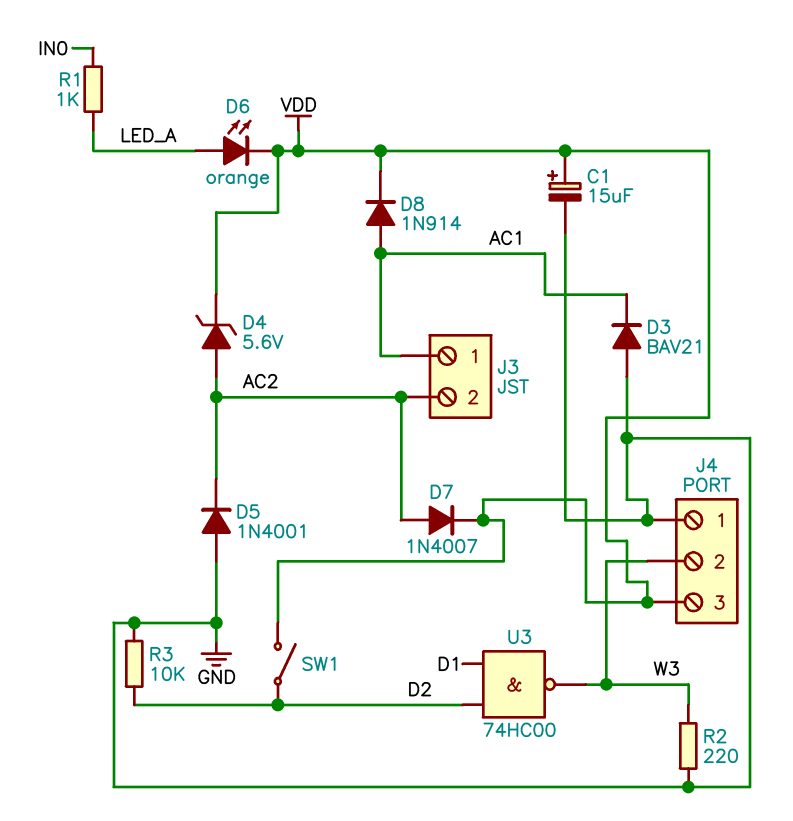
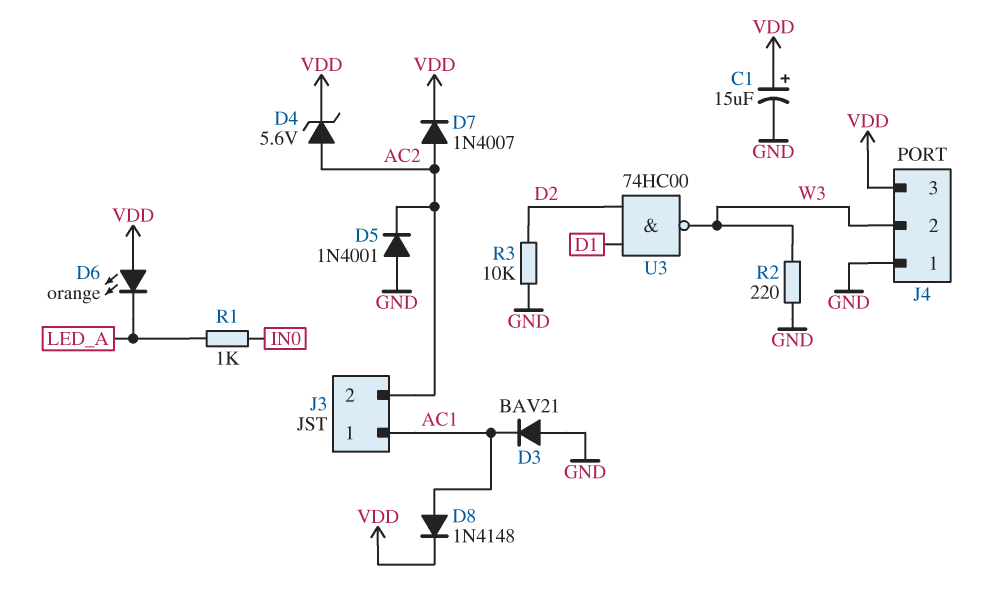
D6: LED orange (A LED_A, K VDD) -> LED orange (A VDD, K LED_A)
D8: diode 1N914 (A AC1, K VDD) -> diode 1N4148 (A AC1, K VDD)
SW1: switch (D2, VDD) -> none

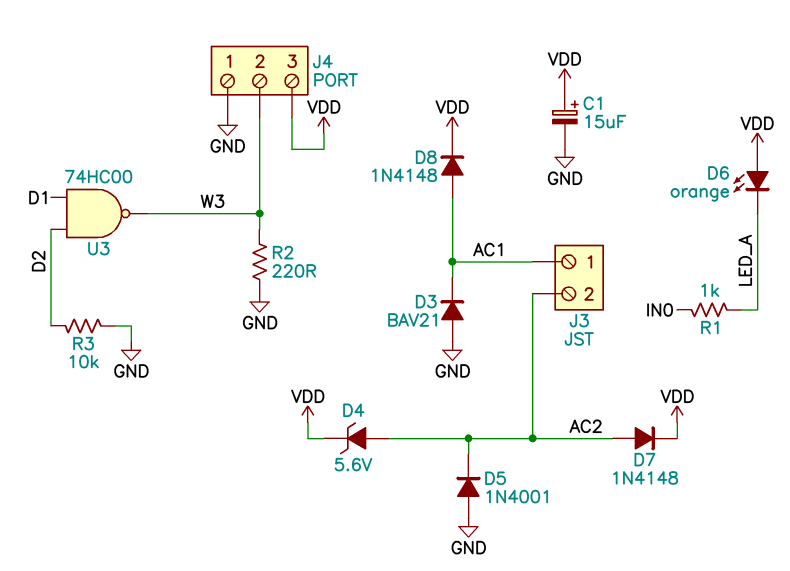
D7: diode 1N4007 (A AC2, K VDD) -> diode 1N4148 (A AC2, K VDD)

